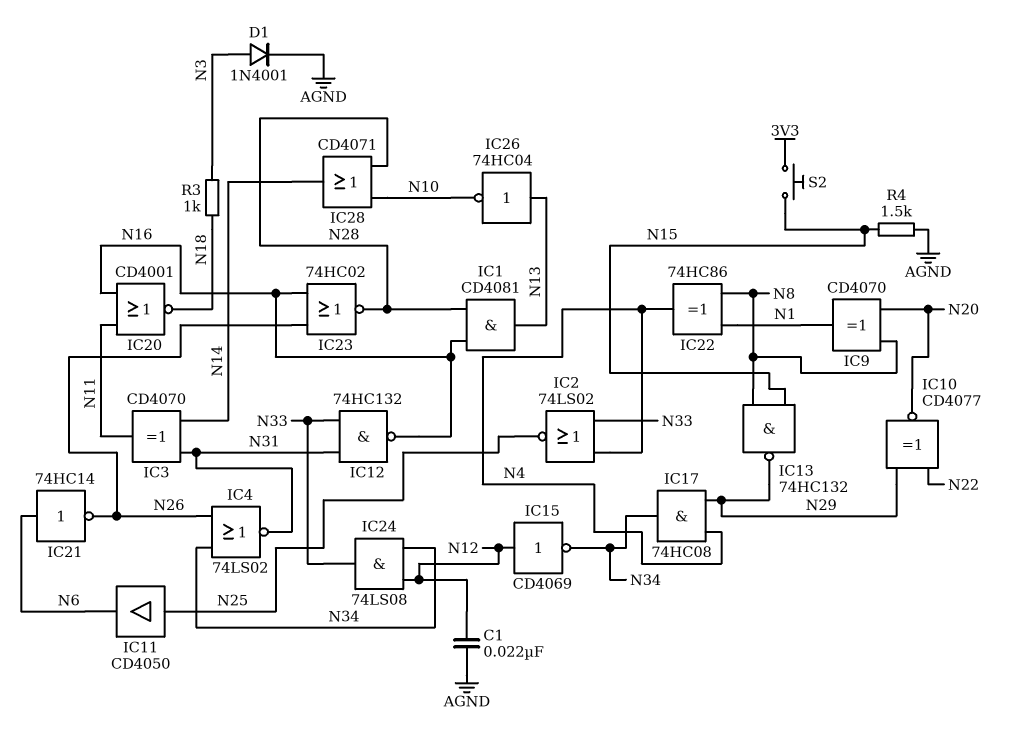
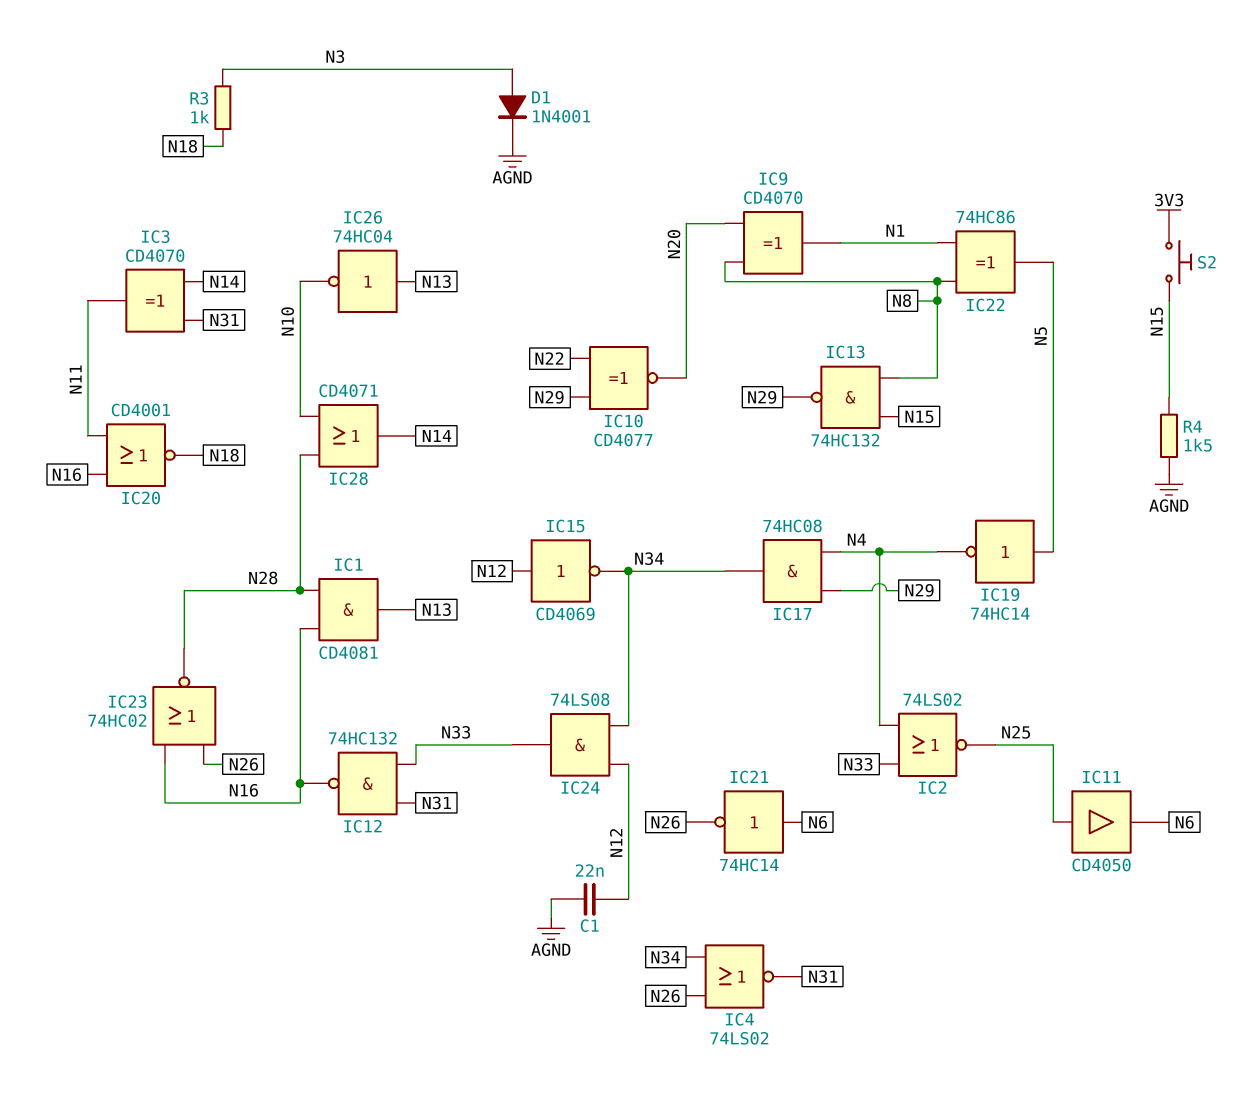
IC19: none -> NOT 74HC14 (in N5, out N4)
IC22: XOR 74HC86 (in N1, in N8, out N4) -> XOR 74HC86 (in N1, in N8, out N5)

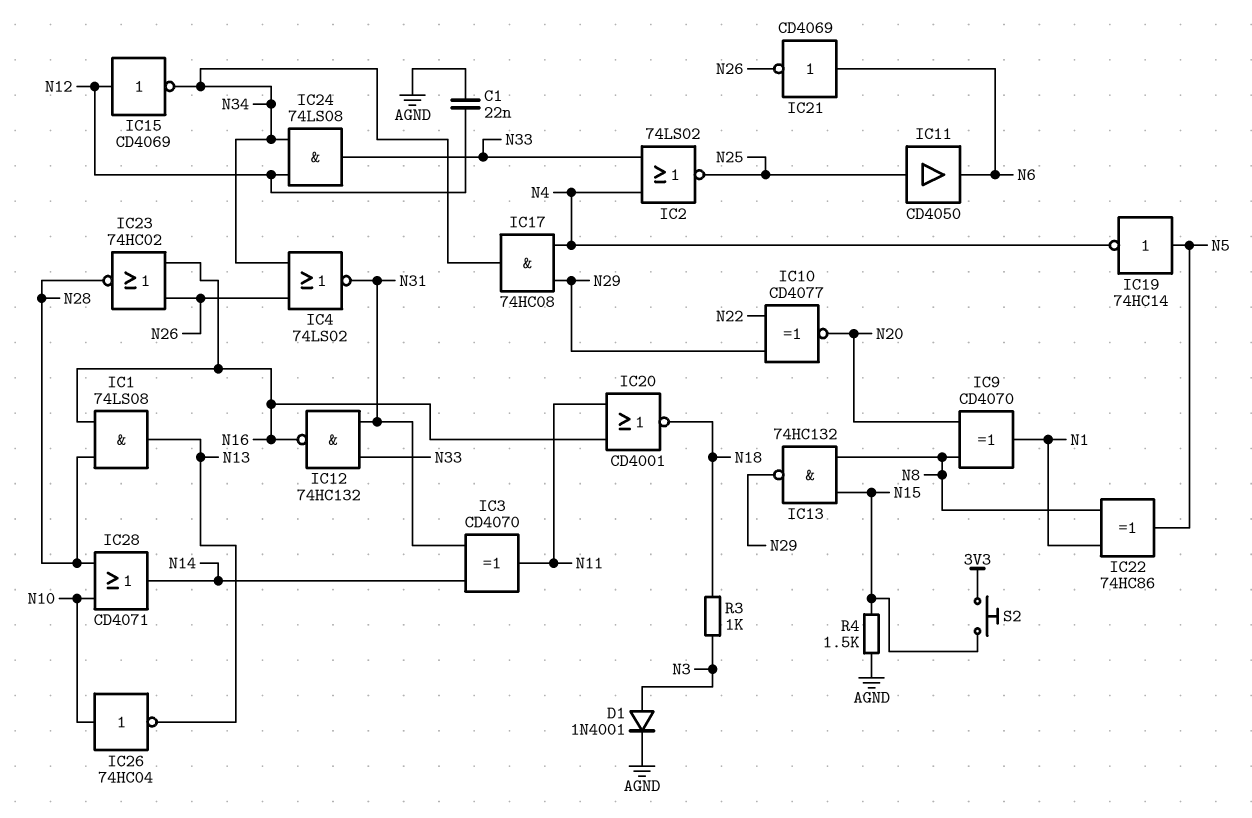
IC1: AND CD4081 (in N16, in N28, out N13) -> AND 74LS08 (in N16, in N28, out N13)
IC21: NOT 74HC14 (in N6, out N26) -> NOT CD4069 (in N6, out N26)
IC26: NOT 74HC04 (in N13, out N10) -> NOT 74HC04 (in N10, out N13)

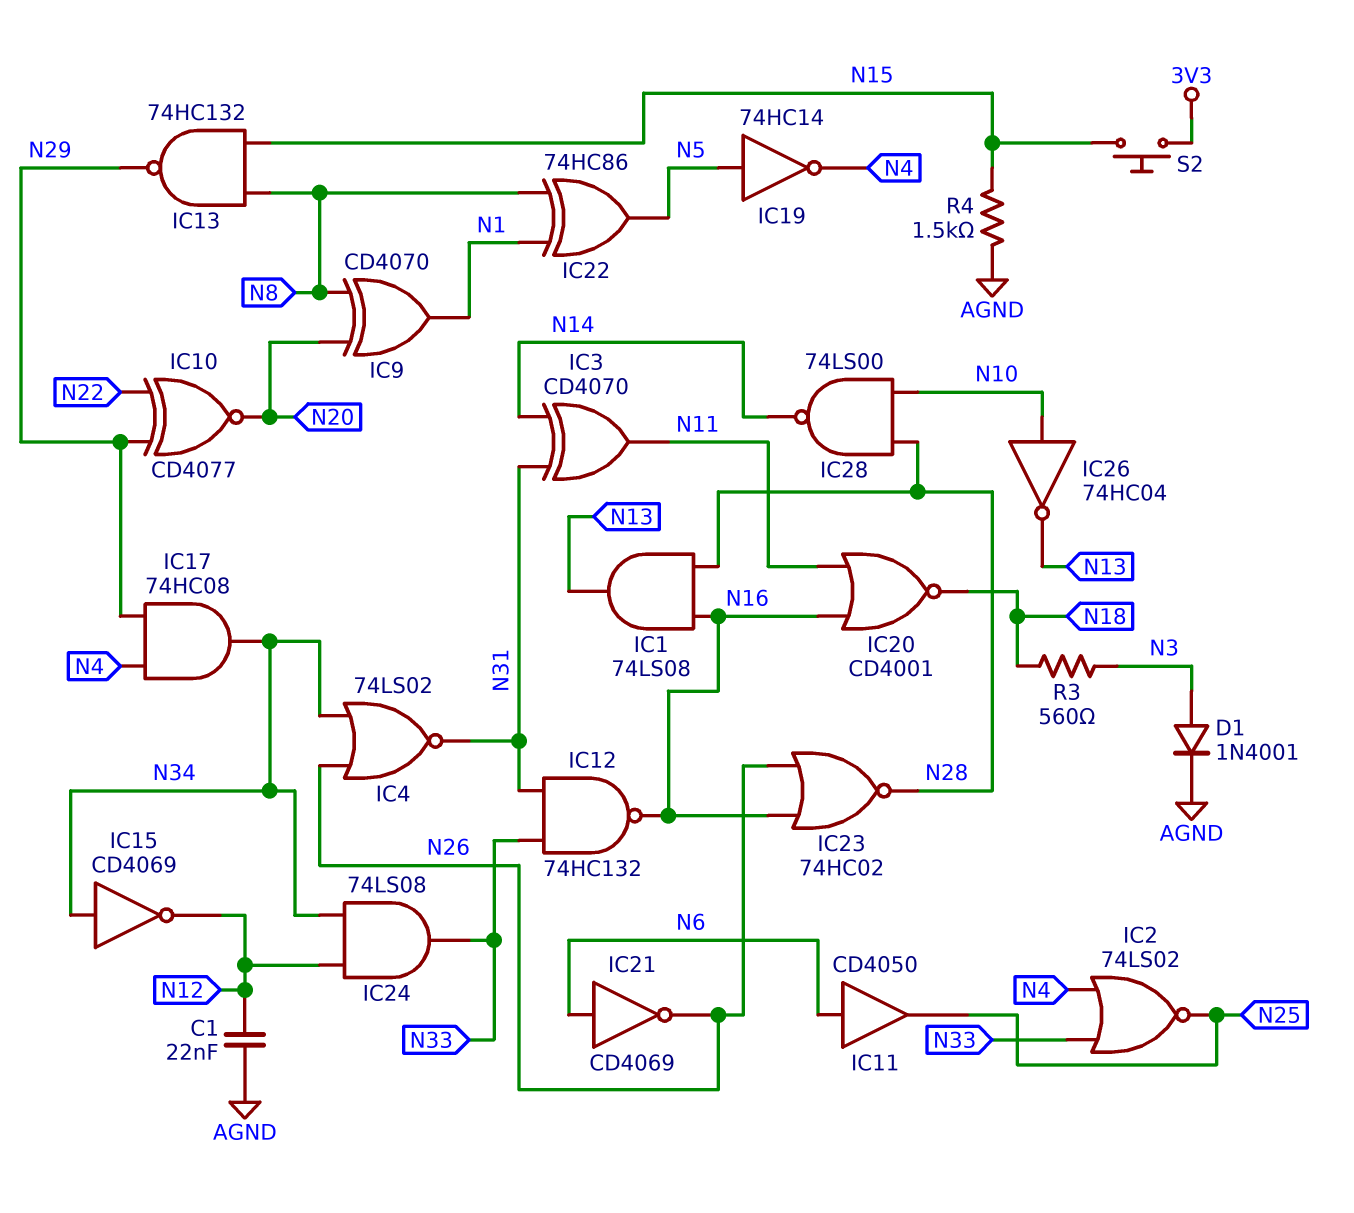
IC11: buffer CD4050 (in N25, out N6) -> buffer CD4050 (in N6, out N25)
IC15: NOT CD4069 (in N12, out N34) -> NOT CD4069 (in N34, out N12)
IC28: OR CD4071 (in N10, in N28, out N14) -> NAND 74LS00 (in N10, in N28, out N14)
R3: 1k (N3, N18) -> 560 (N3, N18)

